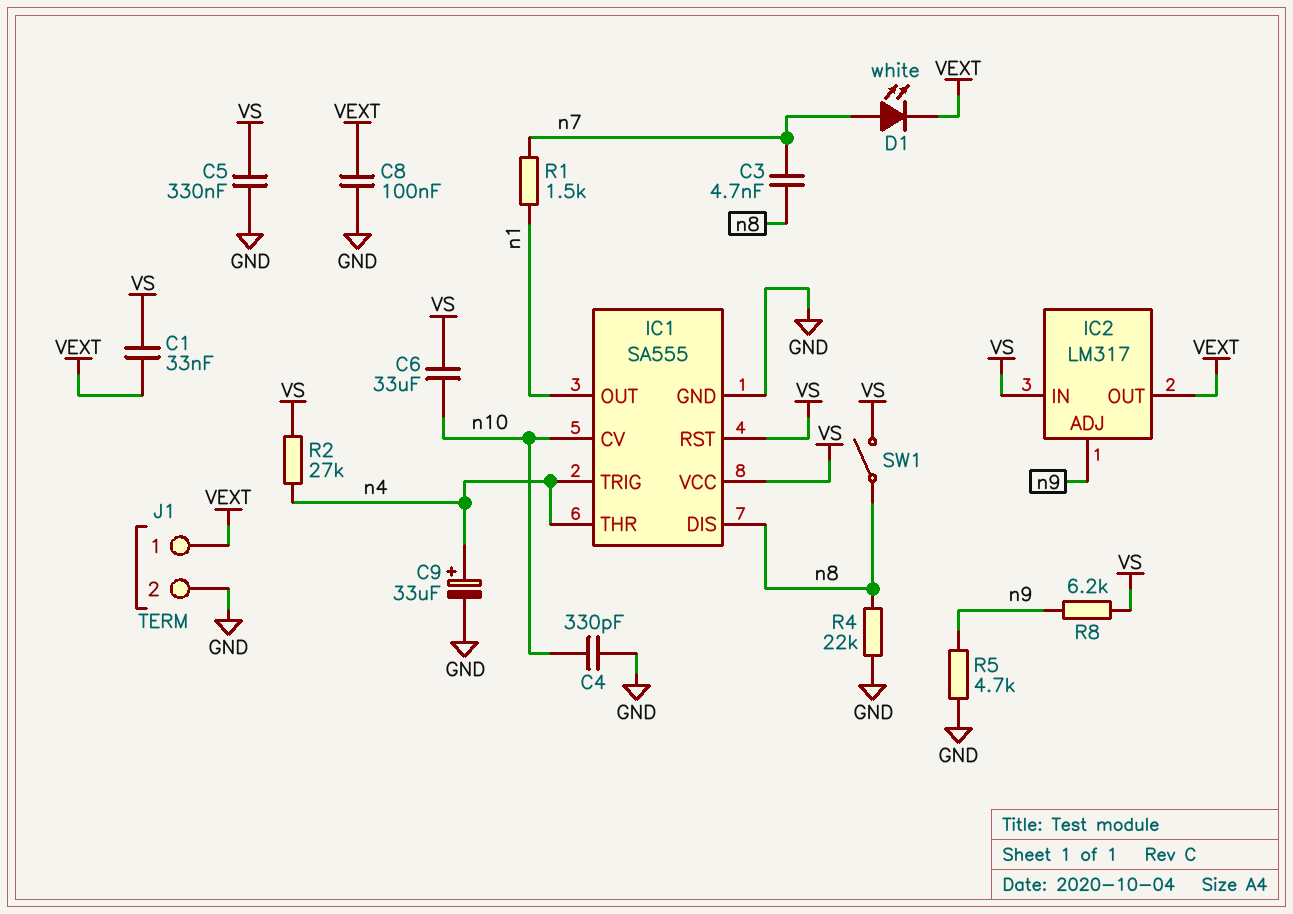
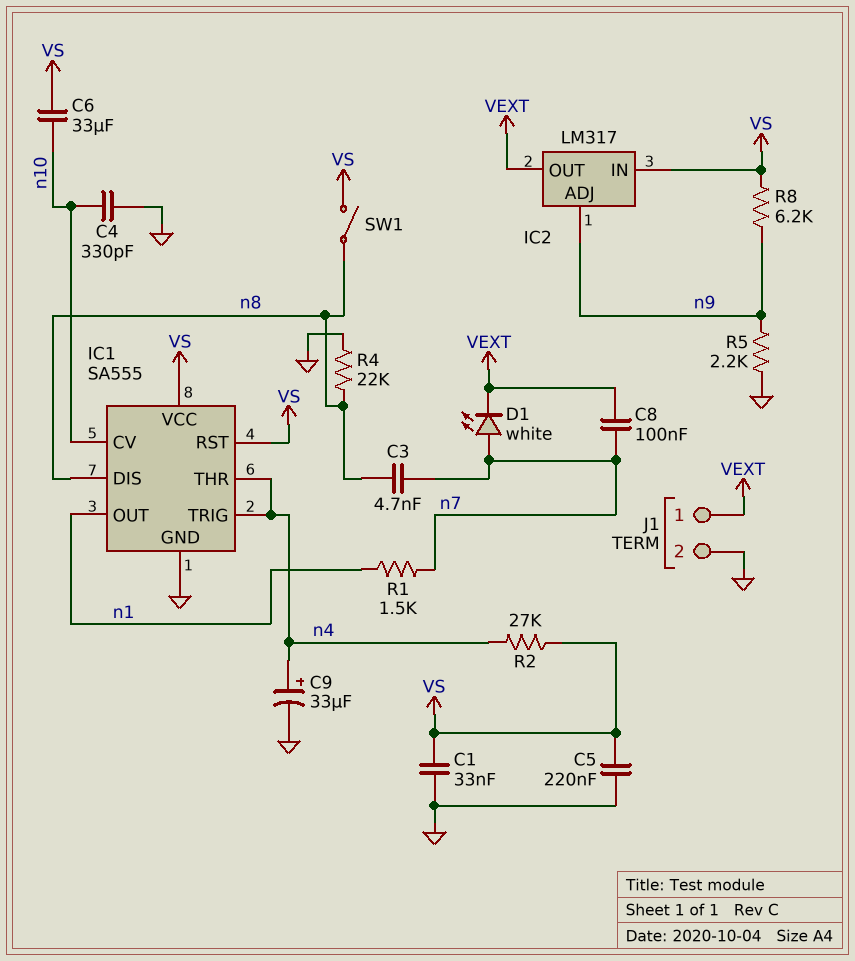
C1: 33nF (VEXT, VS) -> 33nF (GND, VS)
C5: 330nF (GND, VS) -> 220nF (GND, VS)
C8: 100nF (GND, VEXT) -> 100nF (VEXT, n7)
R5: 4.7k (GND, n9) -> 2.2k (GND, n9)

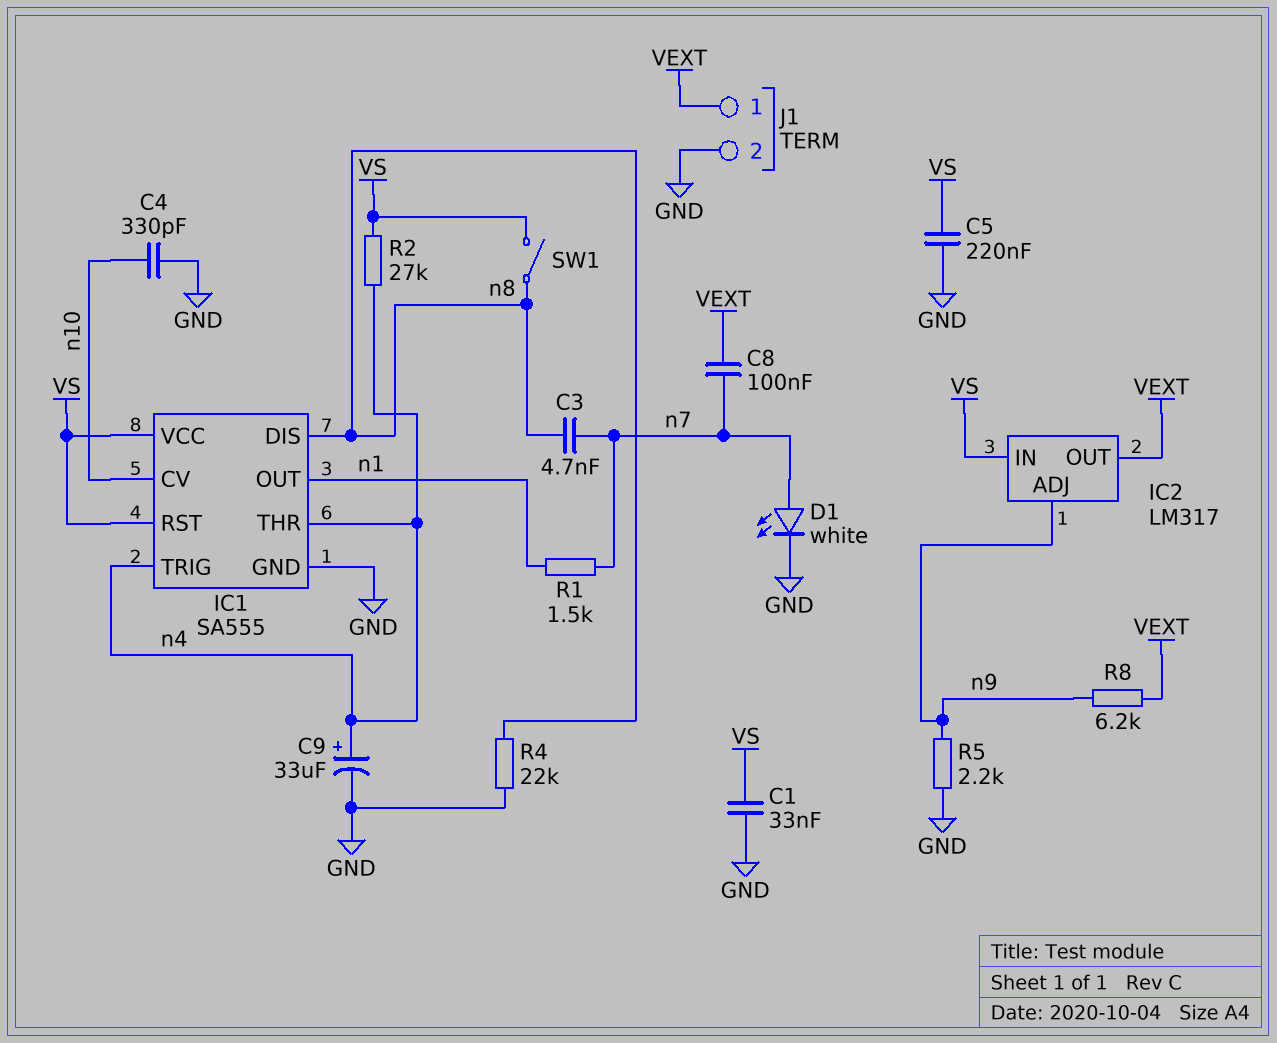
C6: 33uF (VS, n10) -> none
D1: LED white (A n7, K VEXT) -> LED white (A n7, K GND)
R8: 6.2k (VS, n9) -> 6.2k (VEXT, n9)

